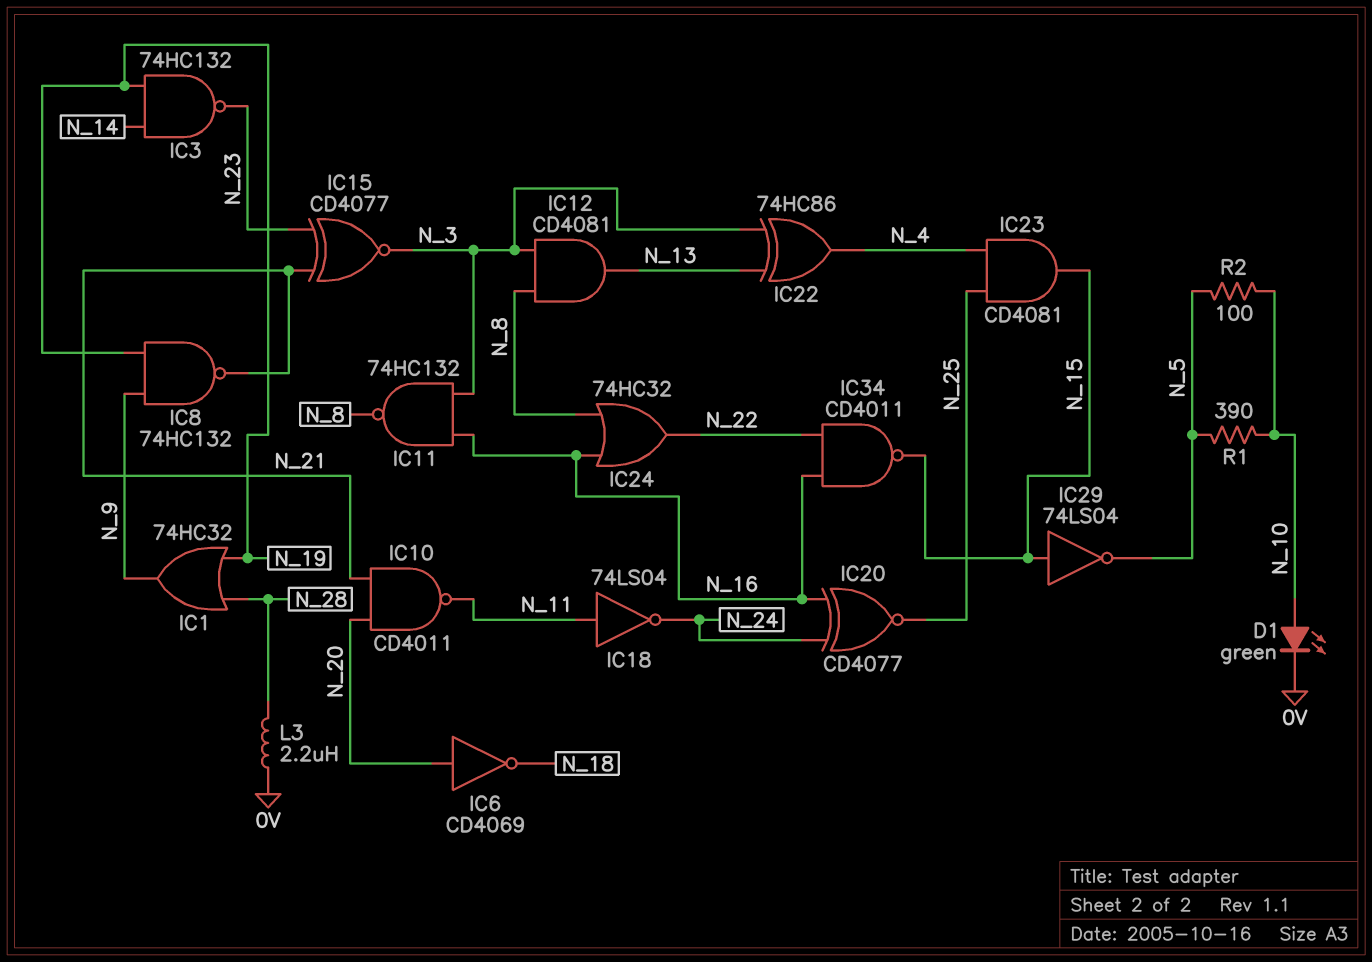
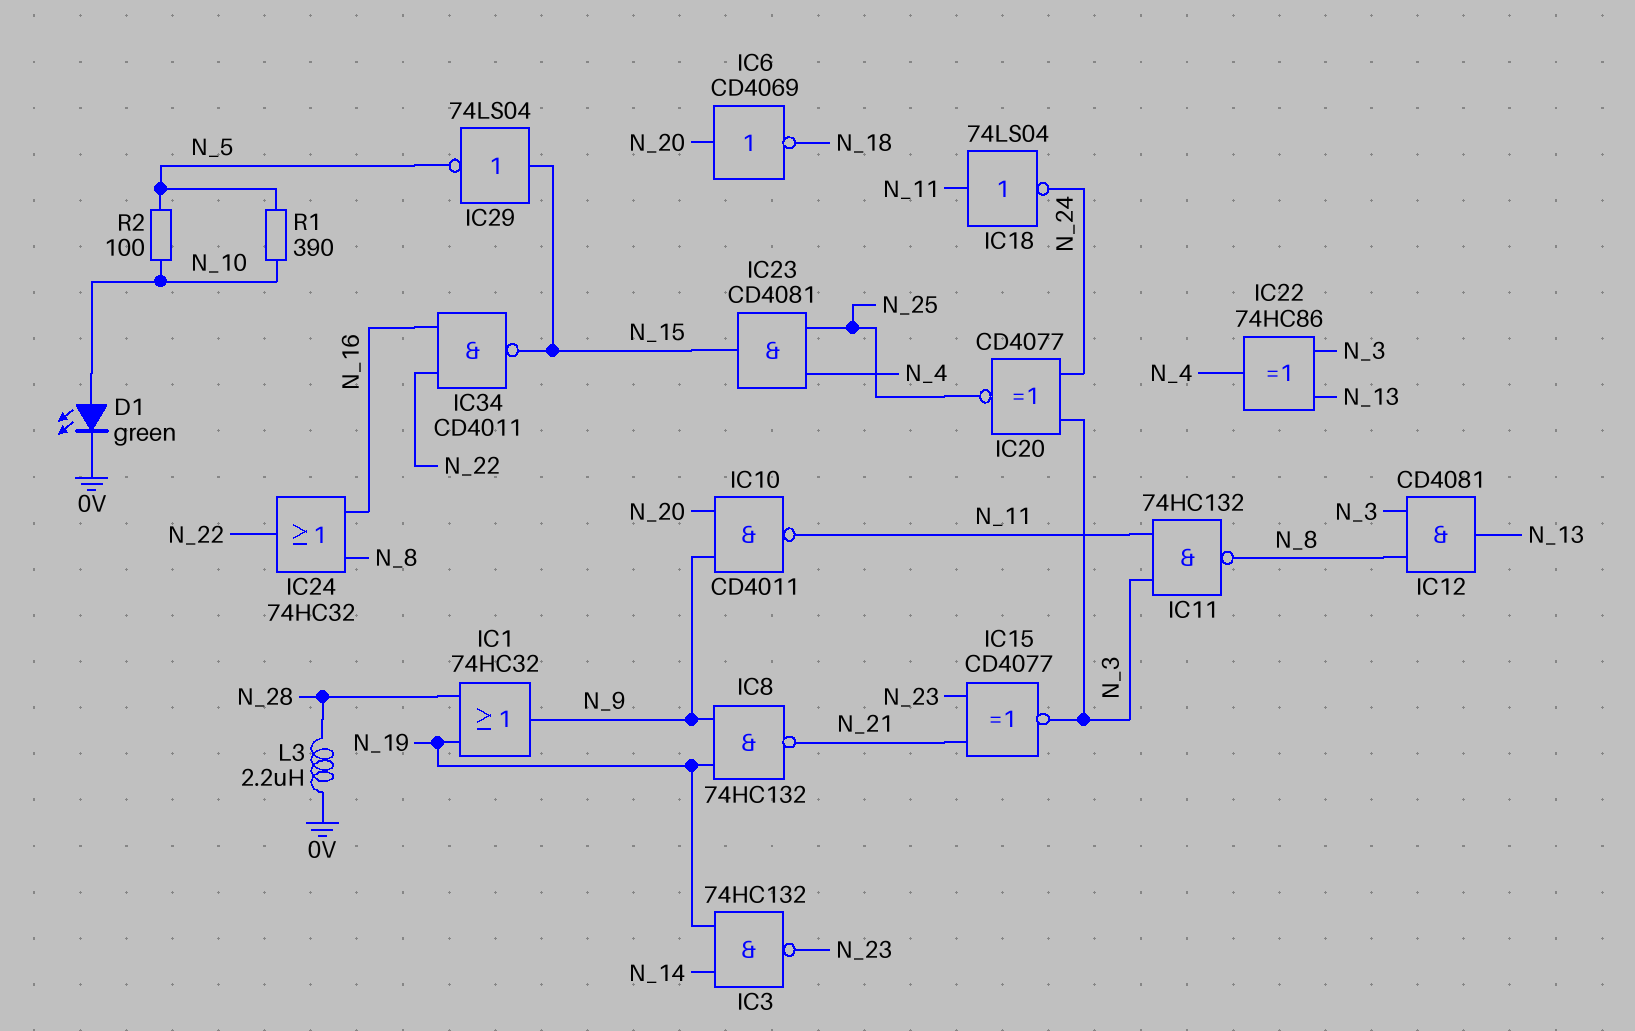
IC10: NAND CD4011 (in N_20, in N_21, out N_11) -> NAND CD4011 (in N_9, in N_20, out N_11)
IC11: NAND 74HC132 (in N_3, in N_16, out N_8) -> NAND 74HC132 (in N_3, in N_11, out N_8)
IC20: XNOR CD4077 (in N_16, in N_24, out N_25) -> XNOR CD4077 (in N_3, in N_24, out N_25)

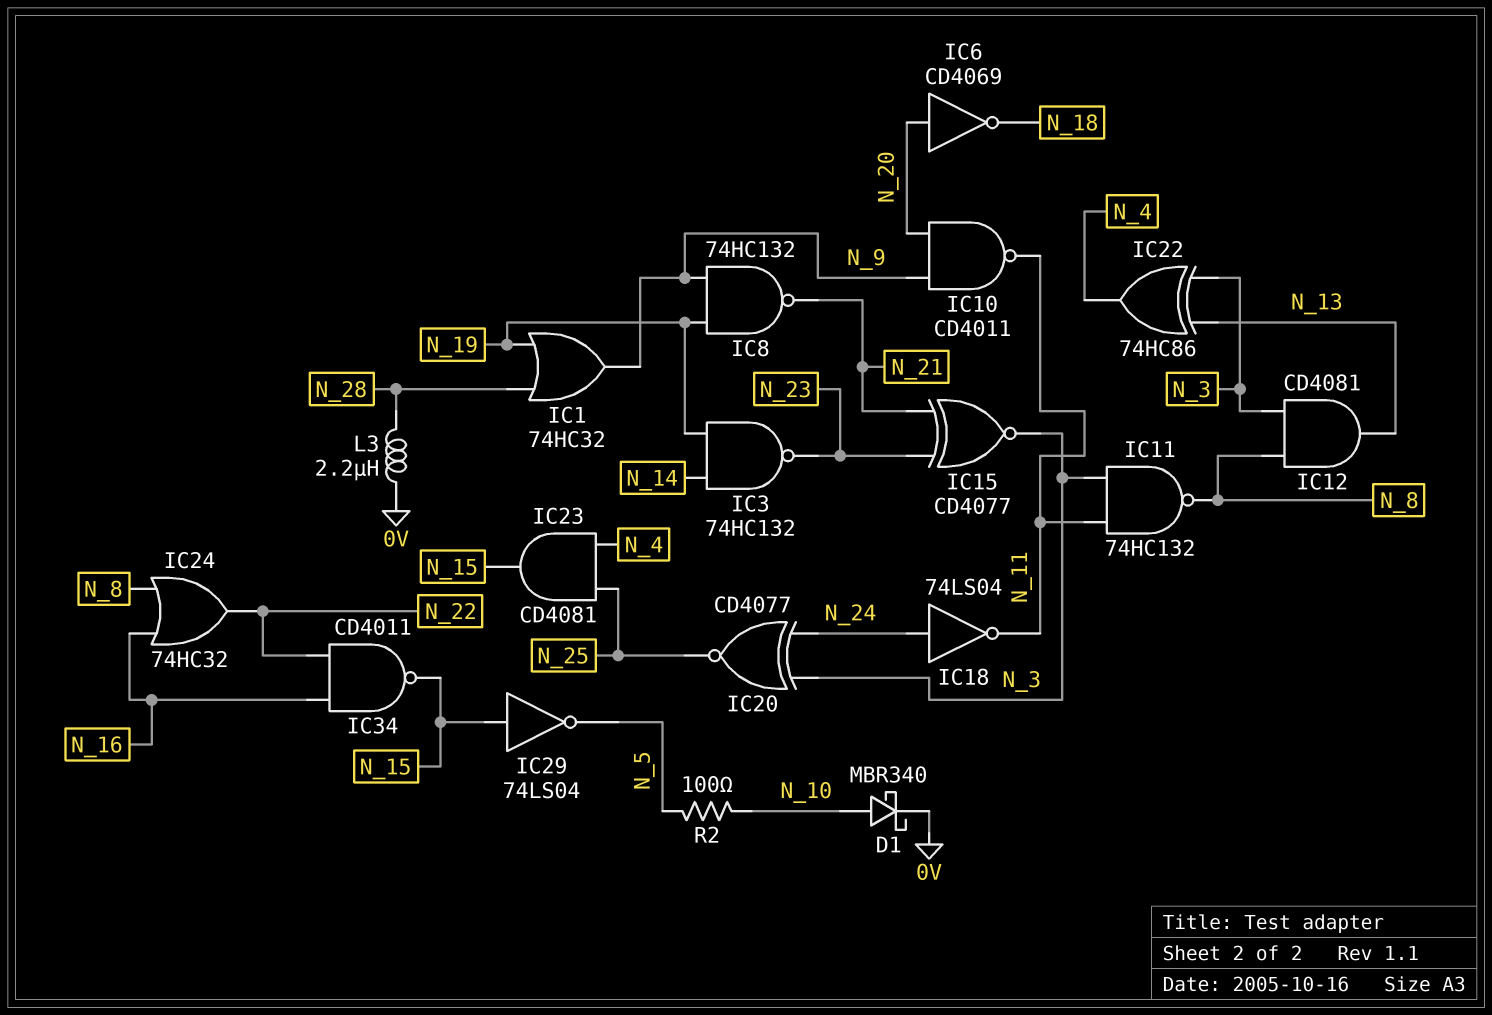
D1: LED green (A N_10, K 0V) -> schottky MBR340 (A N_10, K 0V)
IC18: NOT 74LS04 (in N_11, out N_24) -> NOT 74LS04 (in N_24, out N_11)
R1: 390 (N_5, N_10) -> none

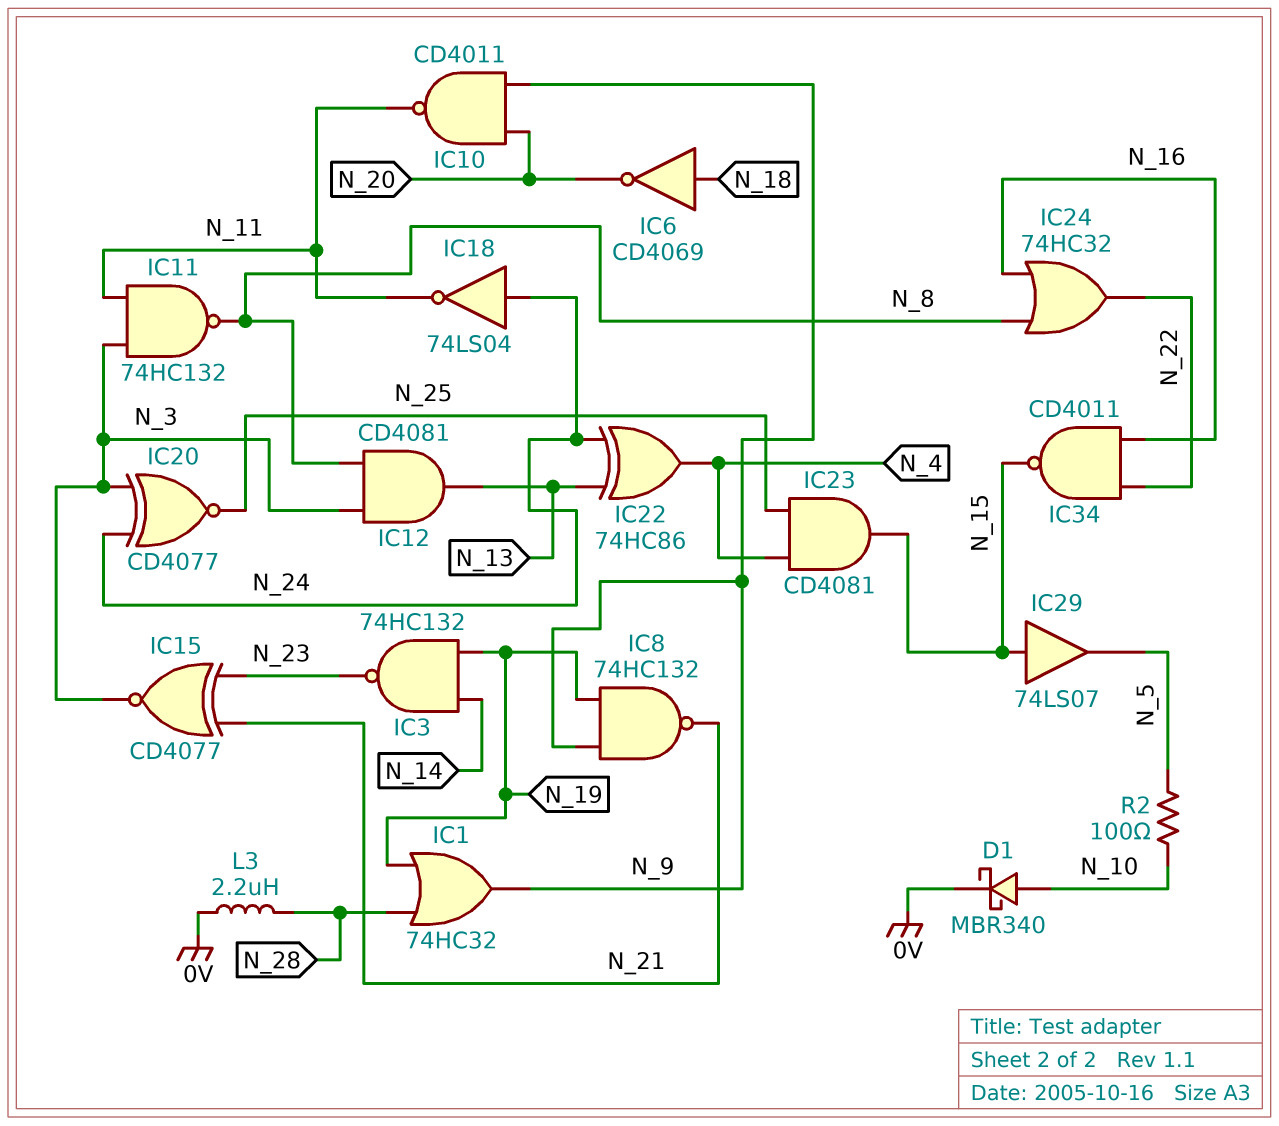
IC6: NOT CD4069 (in N_20, out N_18) -> NOT CD4069 (in N_18, out N_20)
IC22: XOR 74HC86 (in N_3, in N_13, out N_4) -> XOR 74HC86 (in N_13, in N_24, out N_4)
IC29: NOT 74LS04 (in N_15, out N_5) -> buffer 74LS07 (in N_15, out N_5)

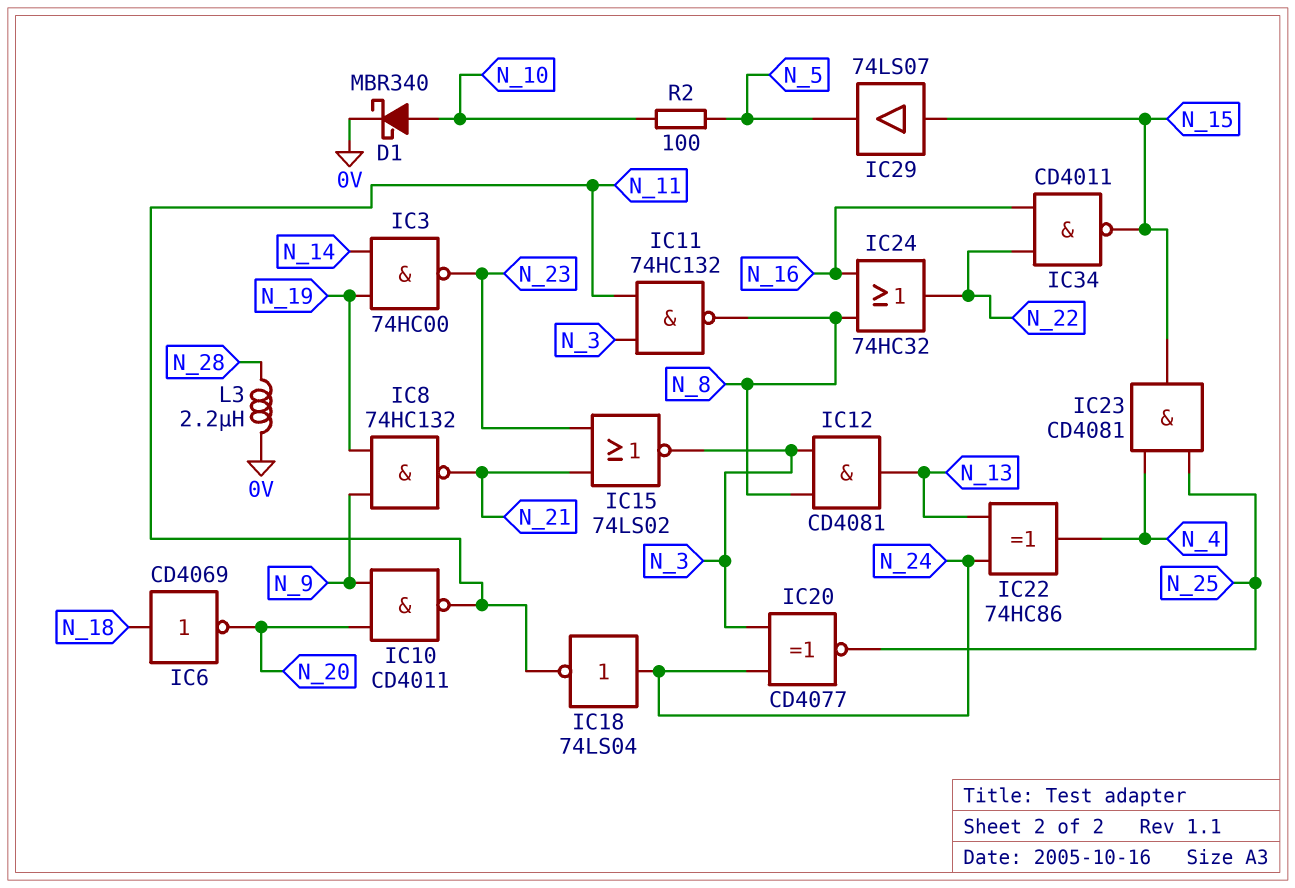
IC1: OR 74HC32 (in N_19, in N_28, out N_9) -> none
IC3: NAND 74HC132 (in N_14, in N_19, out N_23) -> NAND 74HC00 (in N_14, in N_19, out N_23)
IC15: XNOR CD4077 (in N_21, in N_23, out N_3) -> NOR 74LS02 (in N_21, in N_23, out N_3)

